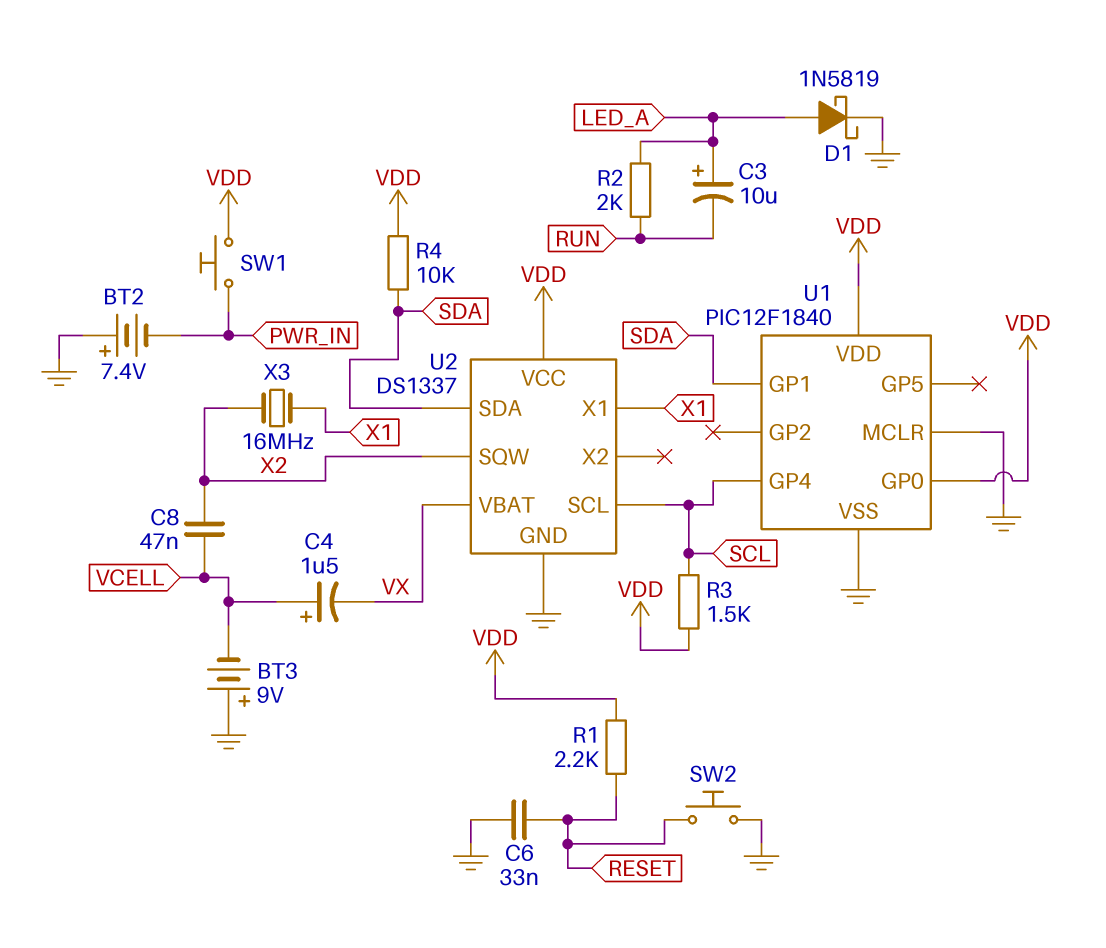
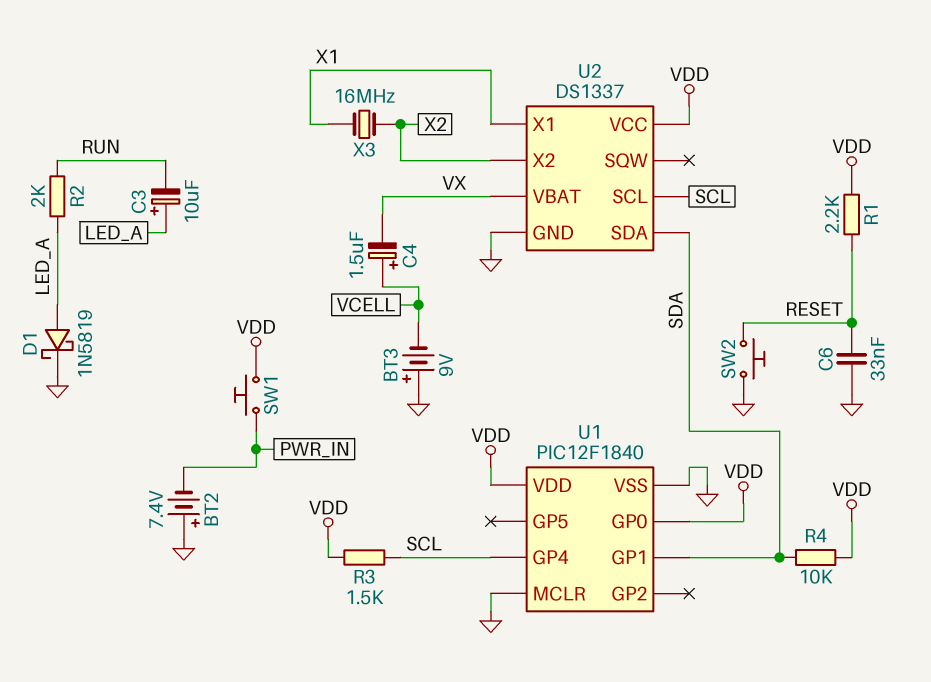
C8: 47nF (VCELL, X2) -> none
U2 pin SQW: X2 -> none
U2 pin X2: none -> X2

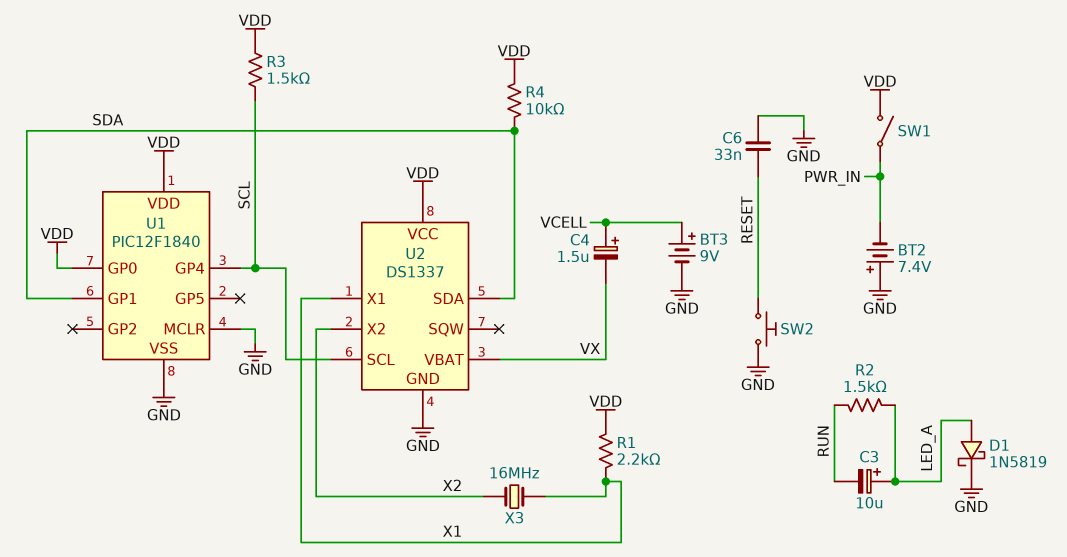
BT3: 9V (plus GND, minus VCELL) -> 9V (plus VCELL, minus GND)
R1: 2.2k (RESET, VDD) -> 2.2k (VDD, X1)
R2: 2k (LED_A, RUN) -> 1.5k (LED_A, RUN)
SW1: button (PWR_IN, VDD) -> switch (PWR_IN, VDD)

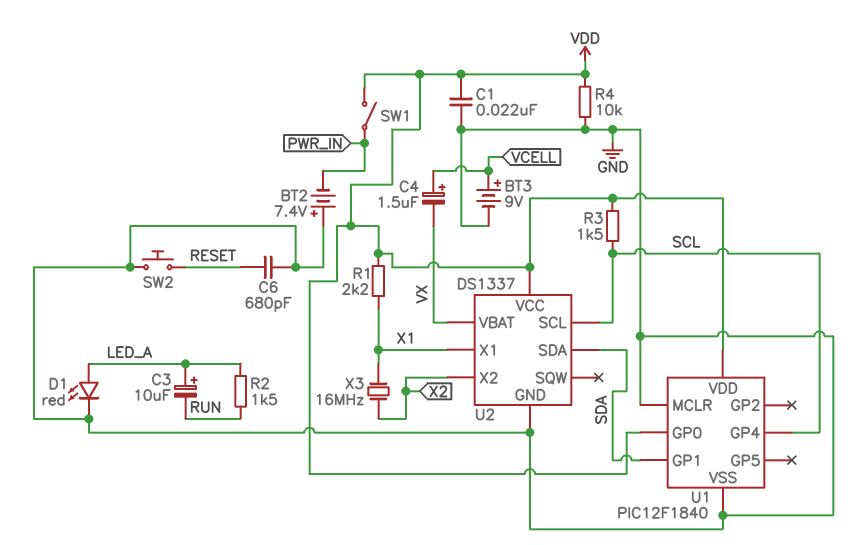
C1: none -> 22nF (GND, VDD)
C6: 33nF (GND, RESET) -> 680pF (GND, RESET)
D1: schottky 1N5819 (A LED_A, K GND) -> LED red (A LED_A, K GND)
R4: 10k (SDA, VDD) -> 10k (GND, VDD)

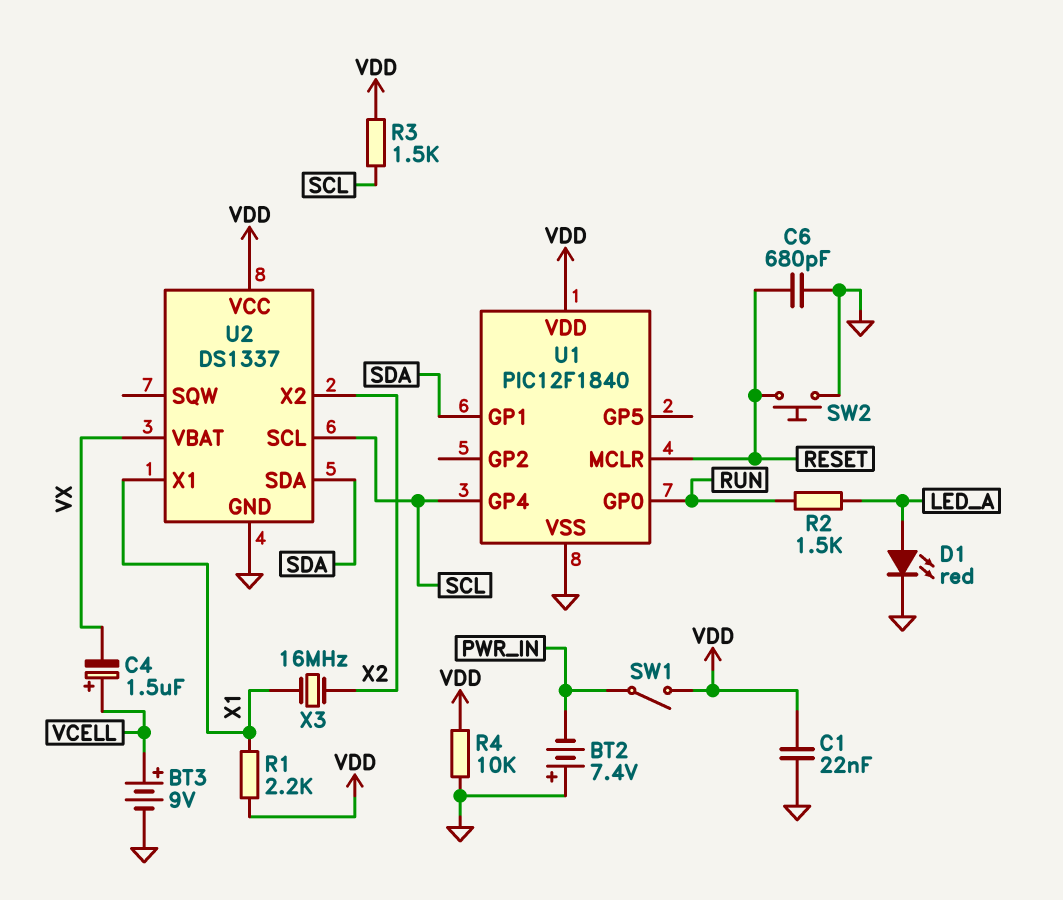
C3: 10uF (plus LED_A, minus RUN) -> none
U1 pin GP0: VDD -> RUN
U1 pin MCLR: GND -> RESET

